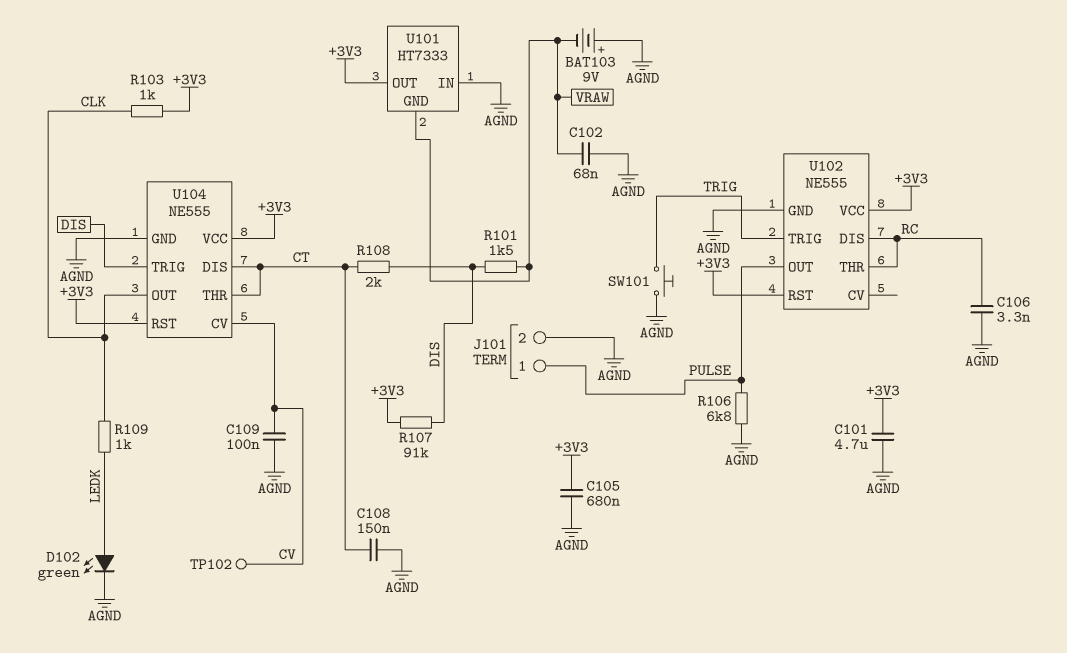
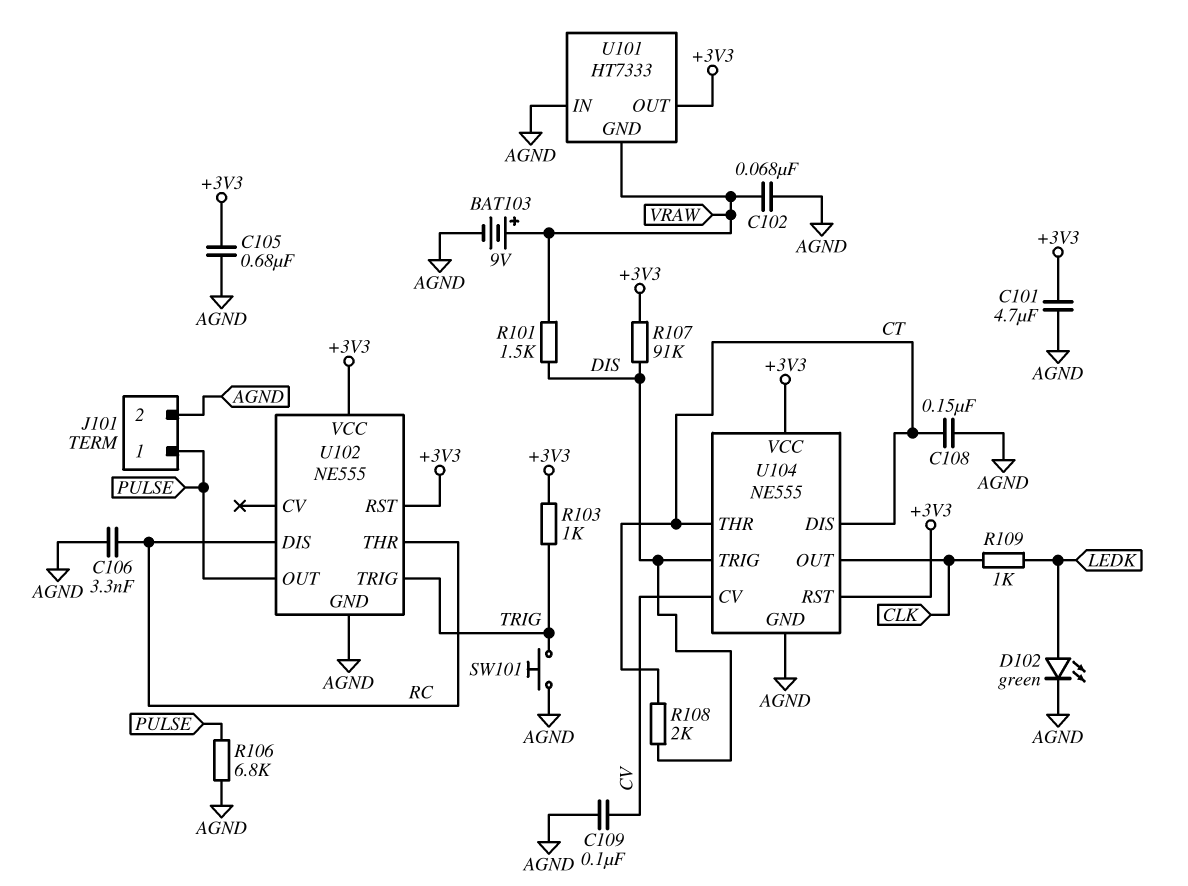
BAT103: 9V (plus AGND, minus VRAW) -> 9V (plus VRAW, minus AGND)
R103: 1k (+3V3, CLK) -> 1k (+3V3, TRIG)
TP102: test point (CV) -> none

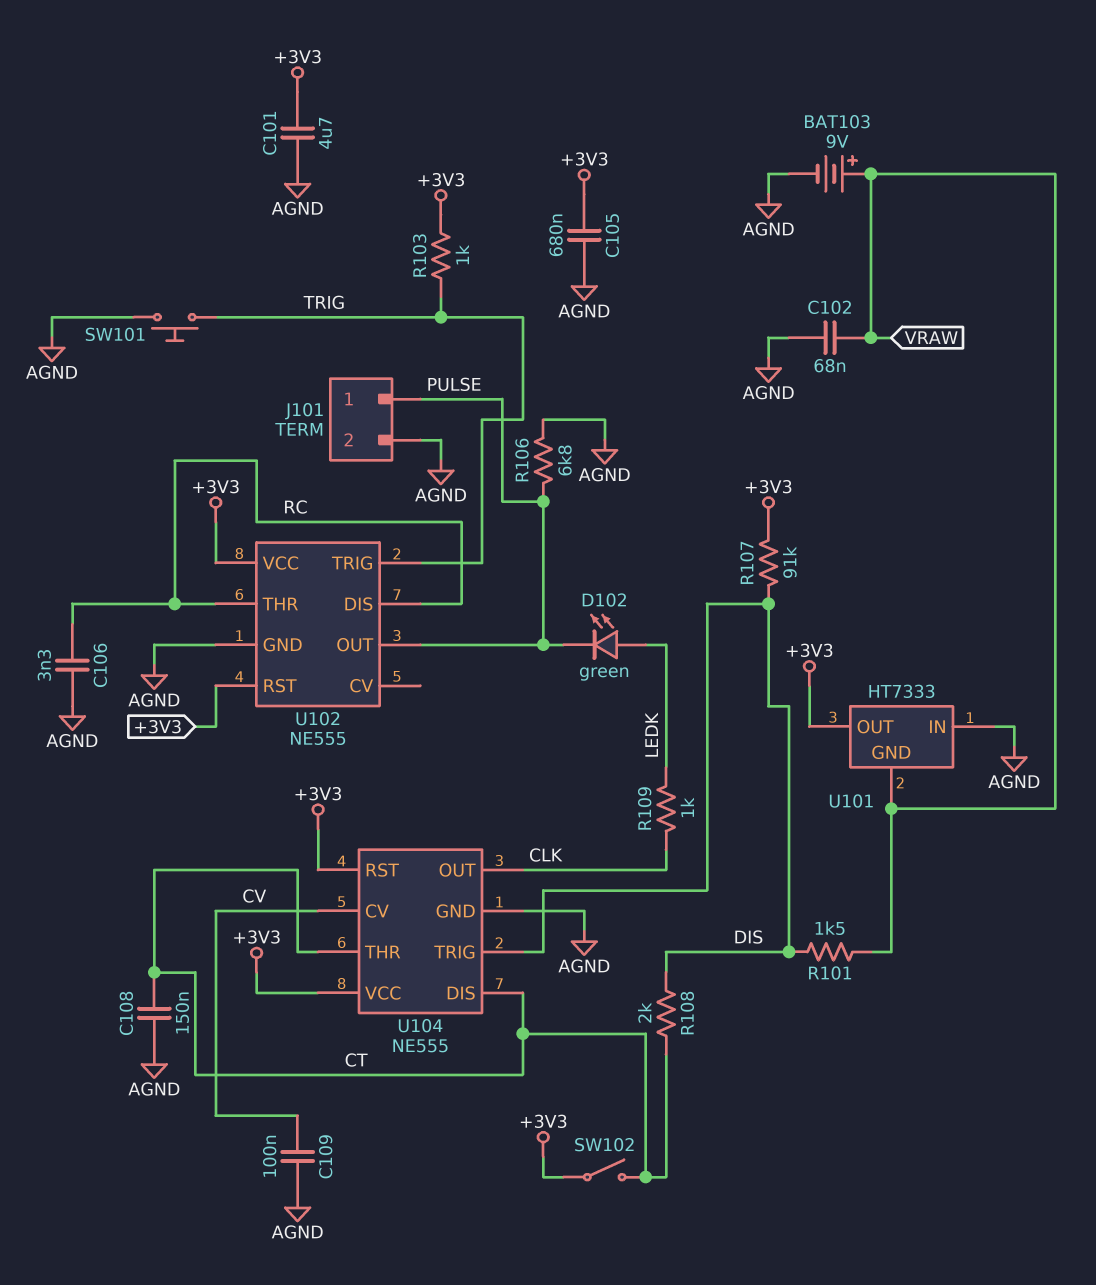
D102: LED green (A LEDK, K AGND) -> LED green (A LEDK, K PULSE)
SW102: none -> switch (+3V3, CT)

